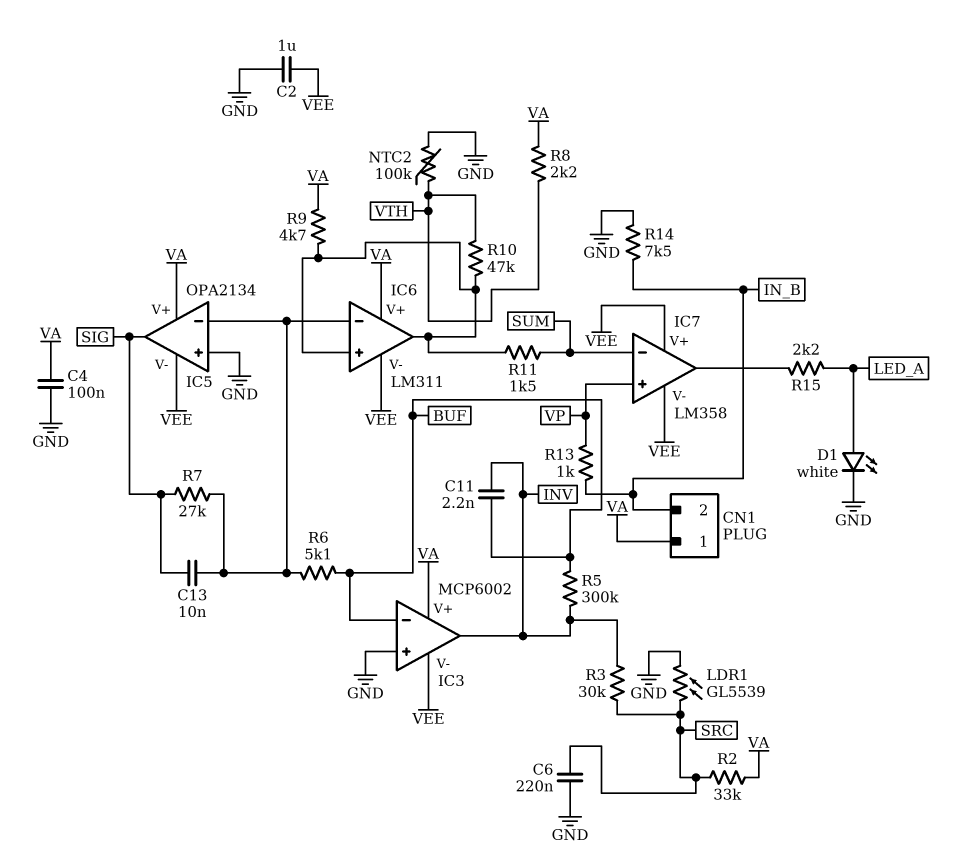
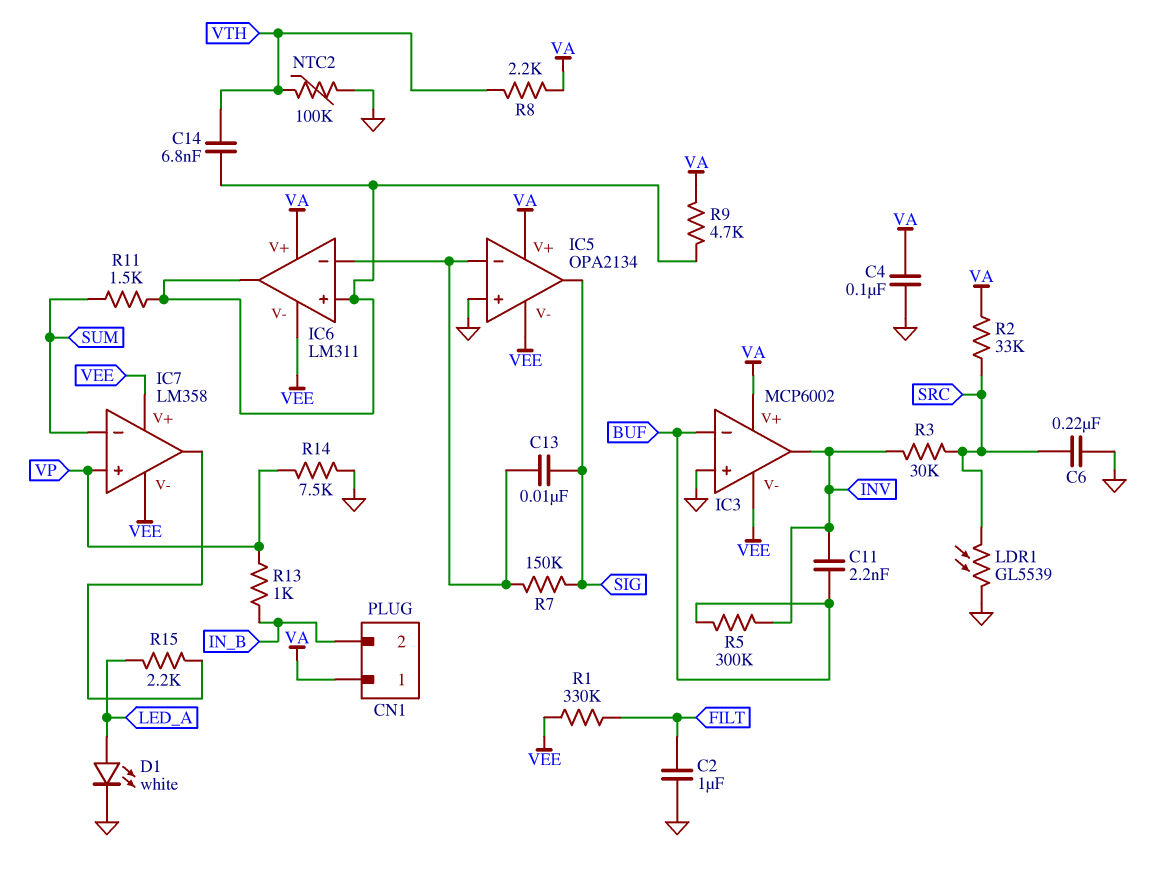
C2: 1uF (GND, VEE) -> 1uF (FILT, GND)
C14: none -> 6.8nF (IC6/in+, VTH)
R1: none -> 330k (FILT, VEE)
R6: 5.1k (BUF, IC5/in-) -> none
R7: 27k (IC5/in-, SIG) -> 150k (IC5/in-, SIG)
R10: 47k (IC6/in+, VTH) -> none
R14: 7.5k (GND, IN_B) -> 7.5k (GND, VP)

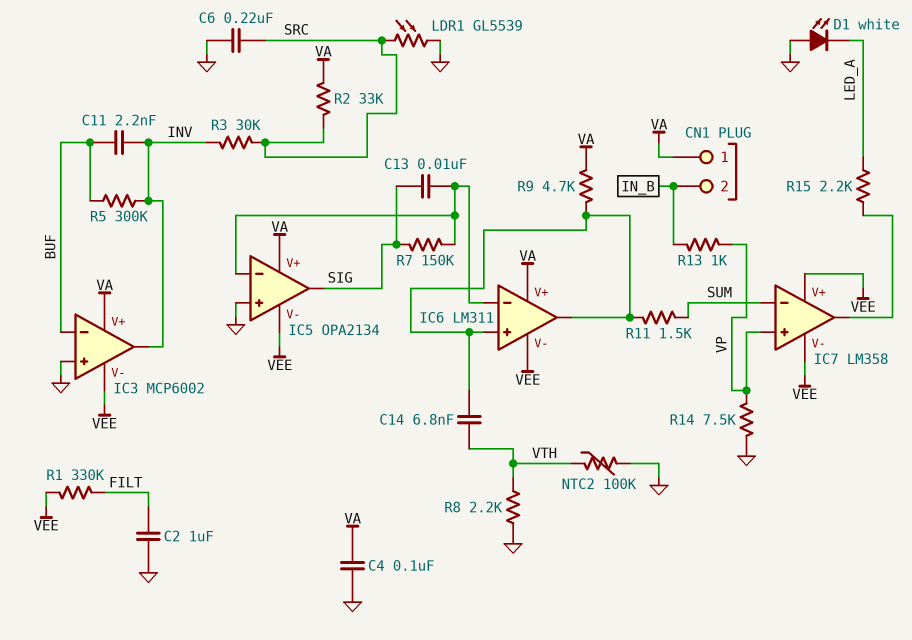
D1: LED white (A LED_A, K GND) -> LED white (A GND, K LED_A)
R8: 2.2k (VA, VTH) -> 2.2k (GND, VTH)

